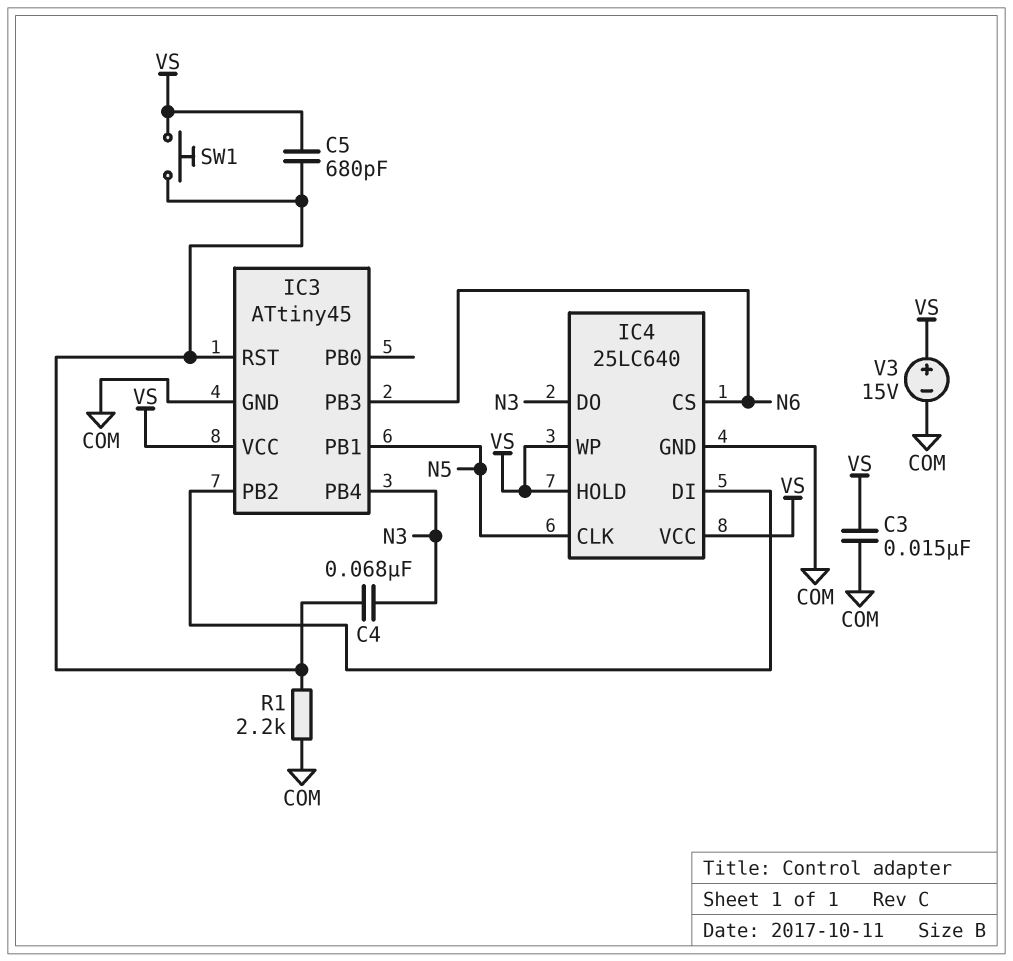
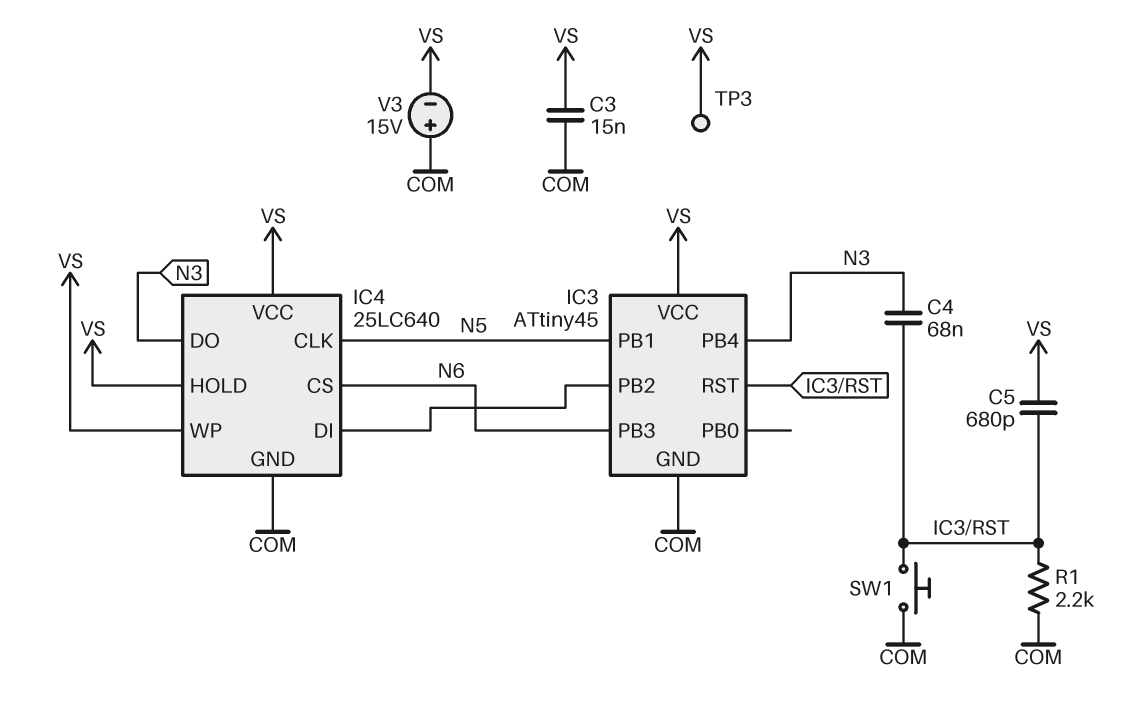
SW1: button (IC3/RST, VS) -> button (COM, IC3/RST)
TP3: none -> test point (VS)
V3: 15V (plus VS, minus COM) -> 15V (plus COM, minus VS)

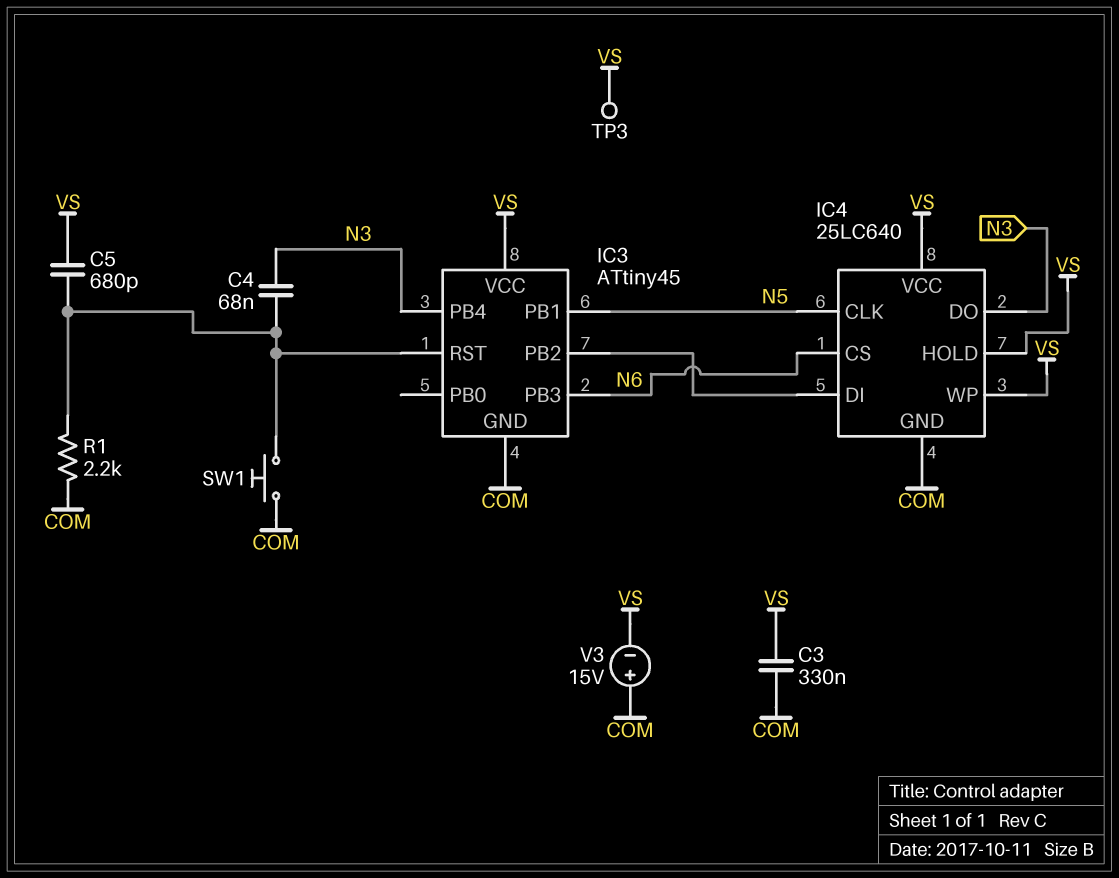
C3: 15nF (COM, VS) -> 330nF (COM, VS)

